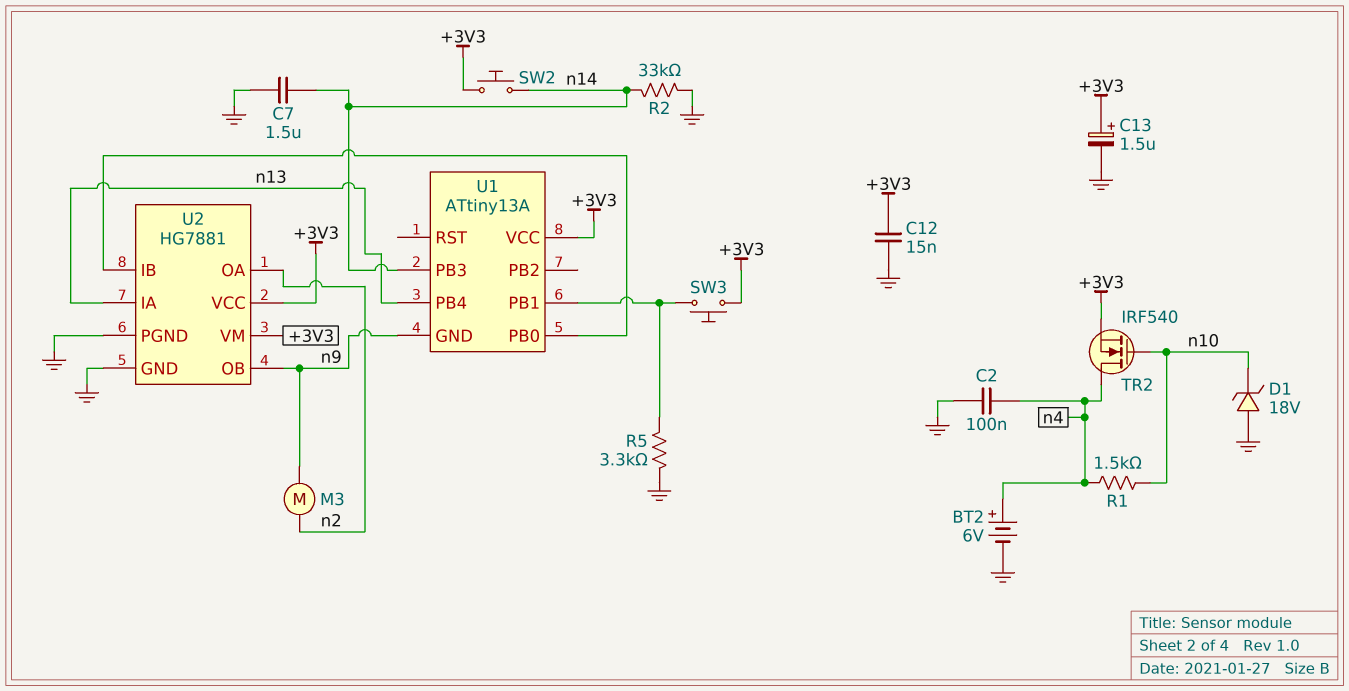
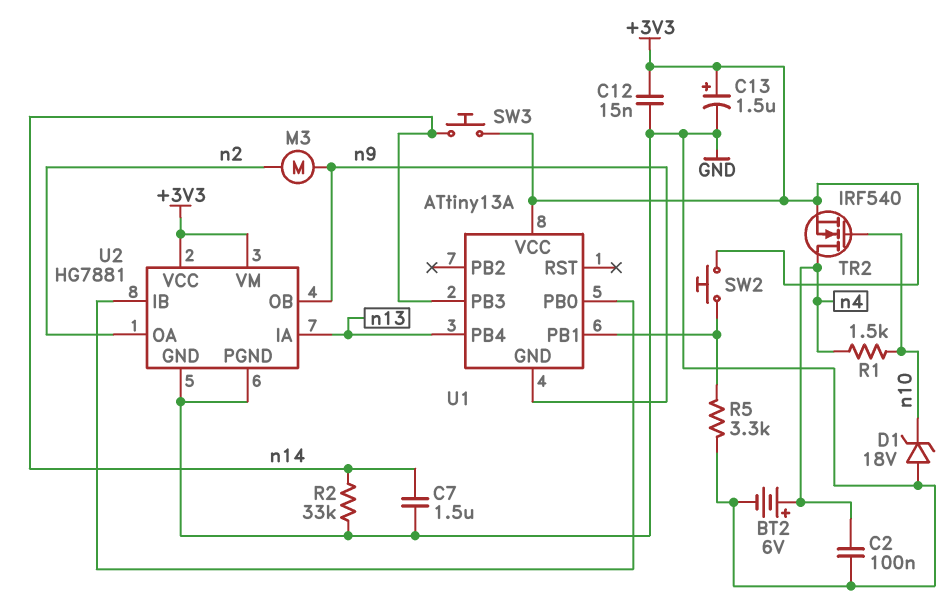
SW2: button (+3V3, n14) -> button (+3V3, U1/PB1)
SW3: button (+3V3, U1/PB1) -> button (+3V3, n14)

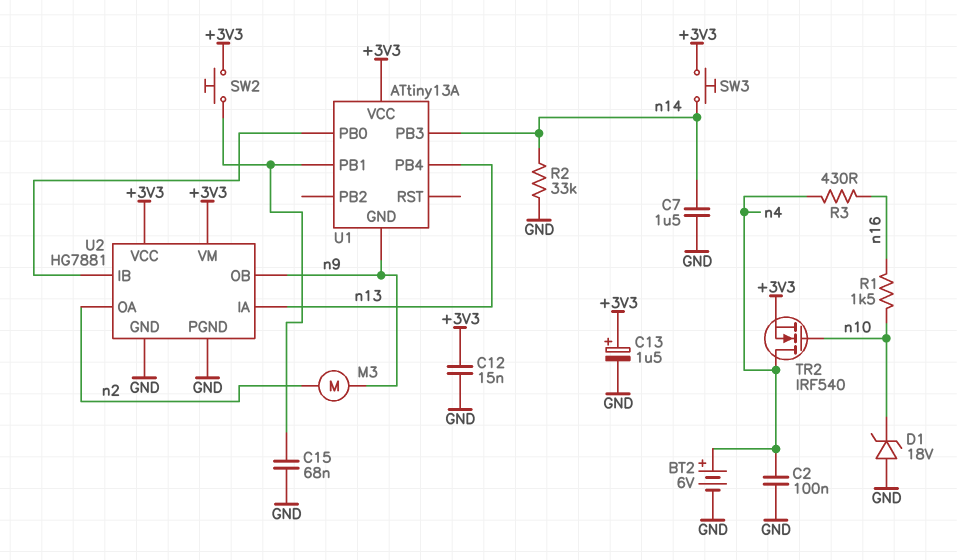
C15: none -> 68nF (GND, U1/PB1)
R1: 1.5k (n4, n10) -> 1.5k (n10, n16)
R3: none -> 430 (n4, n16)
R5: 3.3k (GND, U1/PB1) -> none

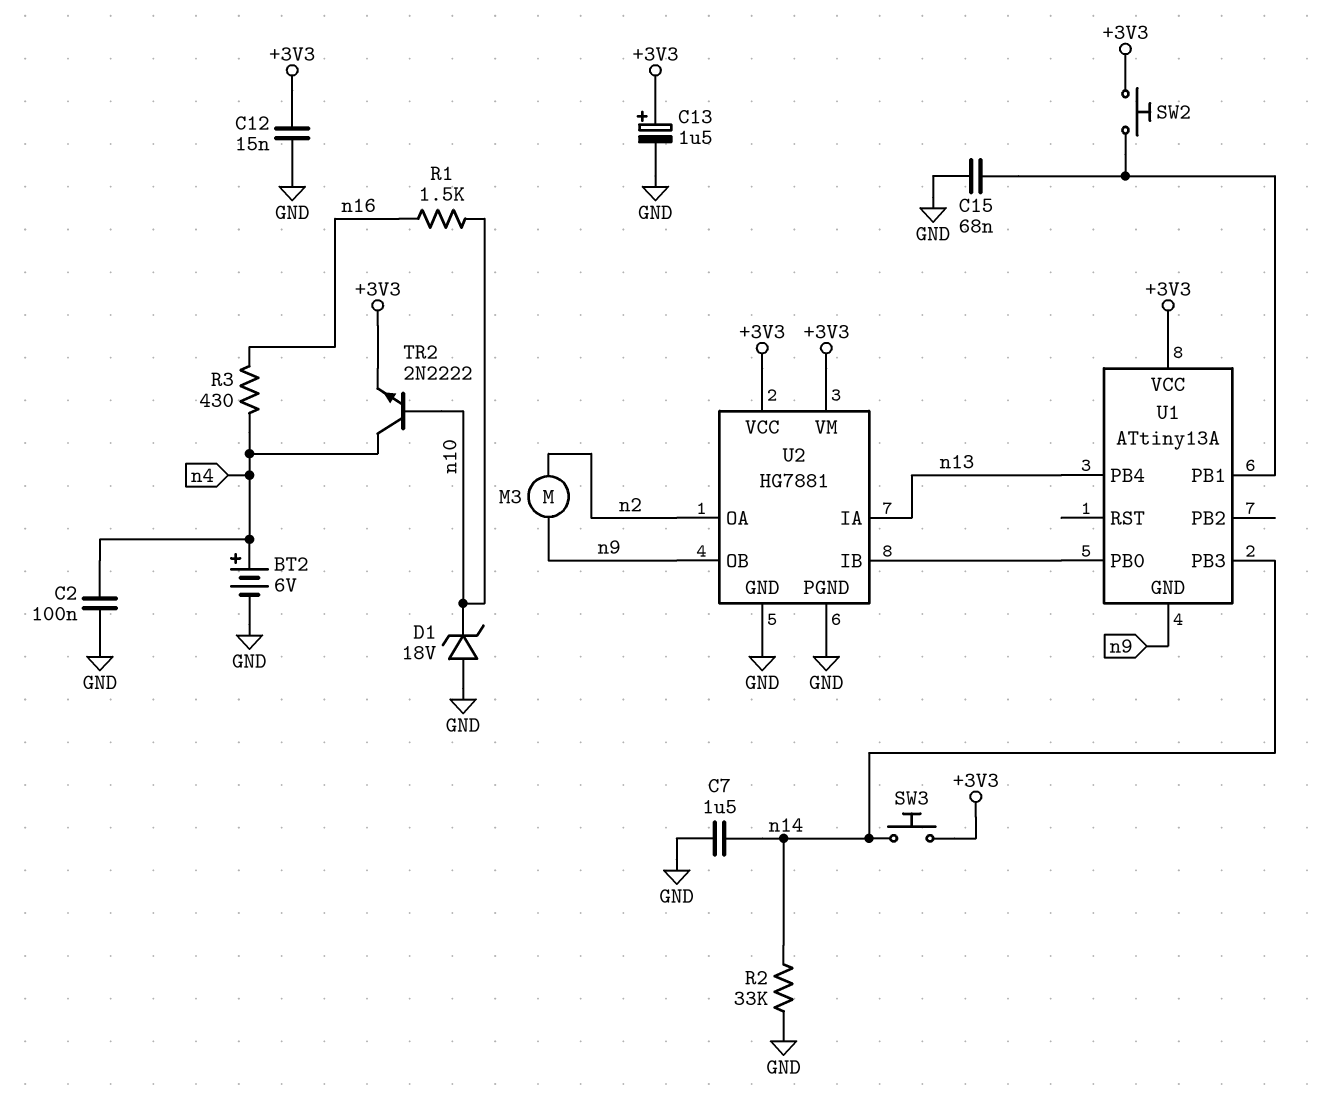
TR2: NMOS IRF540 (G n10, D n4, S +3V3) -> NPN 2N2222 (B n10, C n4, E +3V3)

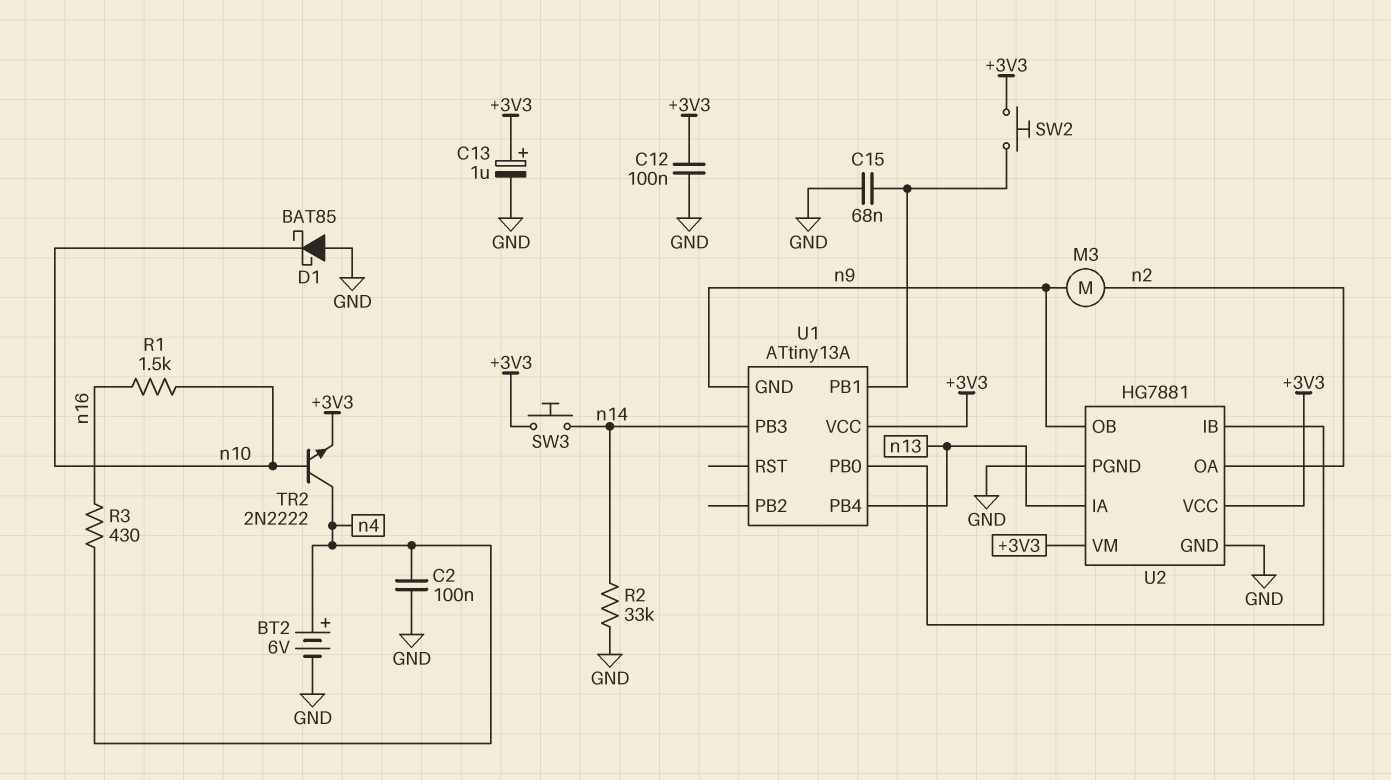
C7: 1.5uF (GND, n14) -> none
C12: 15nF (+3V3, GND) -> 100nF (+3V3, GND)
C13: 1.5uF (plus +3V3, minus GND) -> 1uF (plus +3V3, minus GND)
D1: zener 18V (A GND, K n10) -> schottky BAT85 (A GND, K n10)

